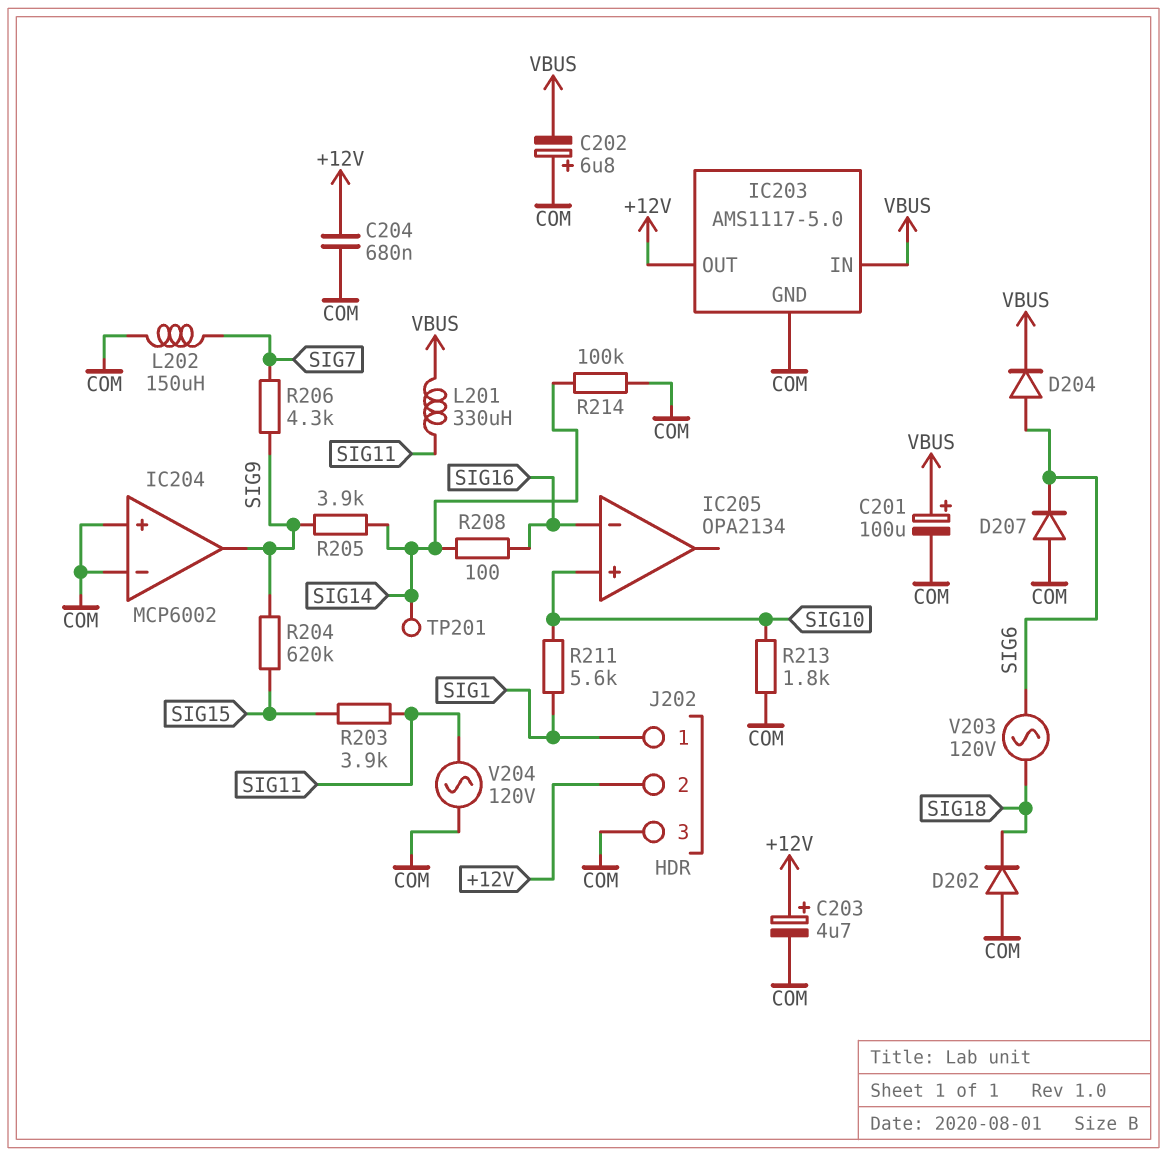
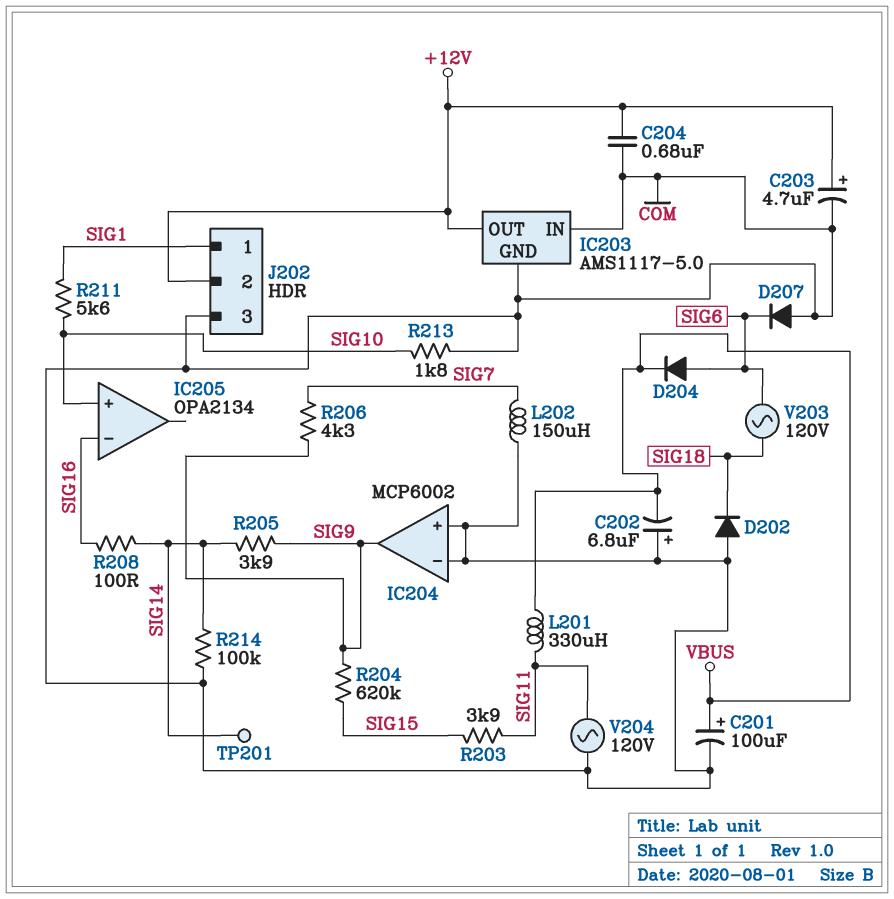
IC203 pin IN: VBUS -> COM

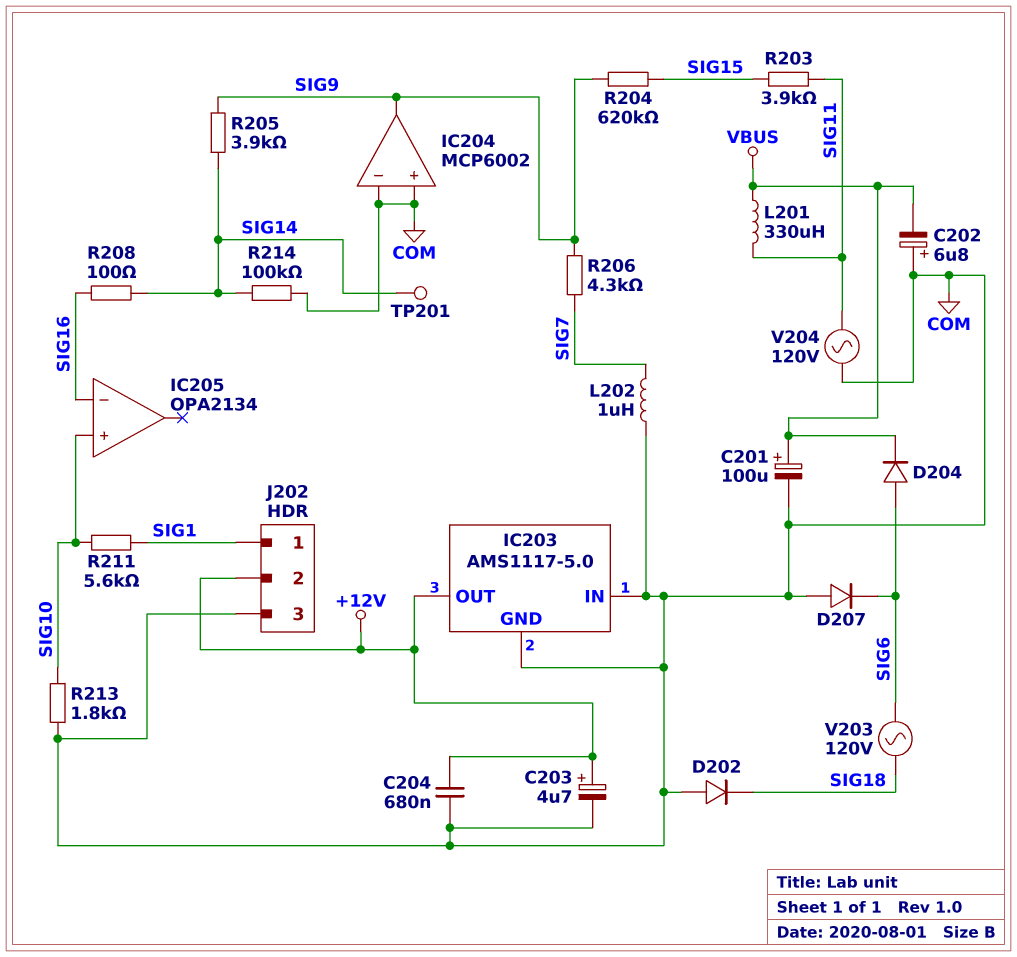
L202: 150uH (COM, SIG7) -> 1uH (COM, SIG7)

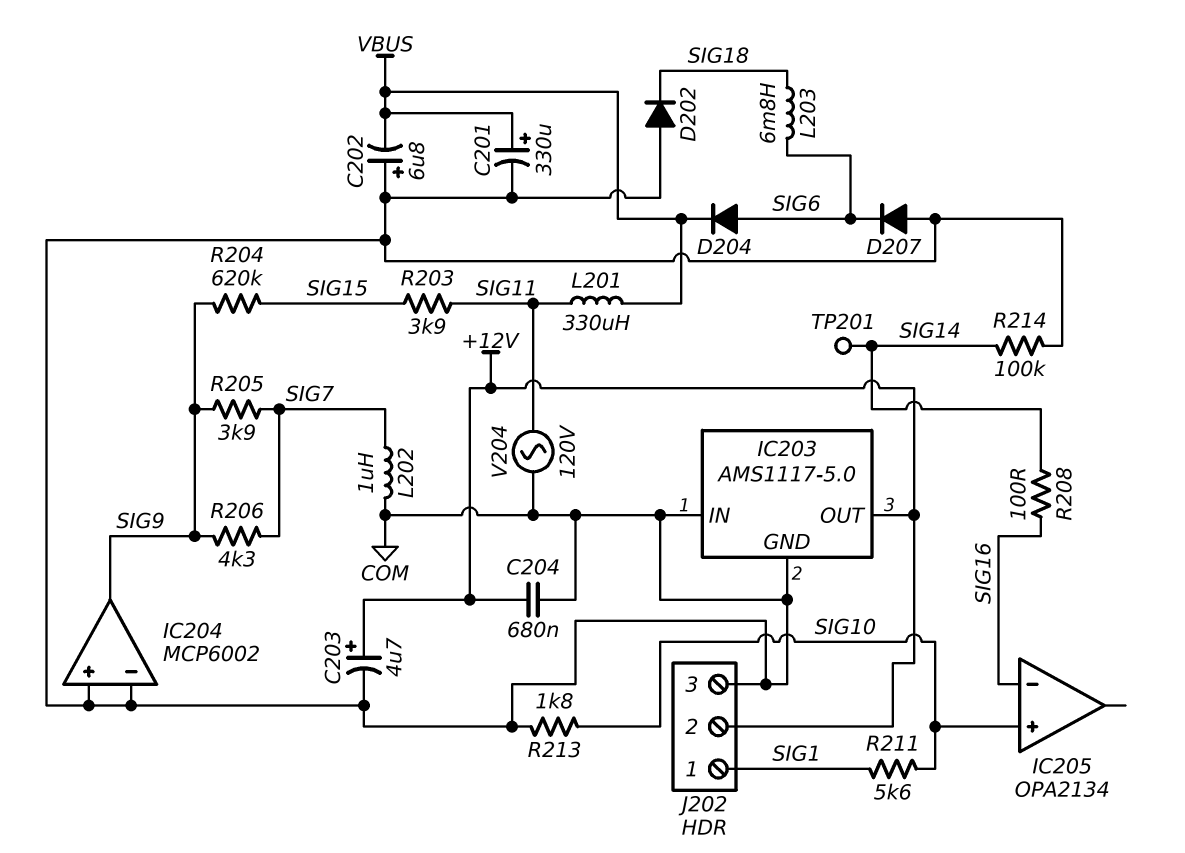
C201: 100uF (plus VBUS, minus COM) -> 330uF (plus VBUS, minus COM)
L203: none -> 6.8mH (SIG6, SIG18)
R205: 3.9k (SIG9, SIG14) -> 3.9k (SIG7, SIG9)
V203: AC 120V (SIG6, SIG18) -> none

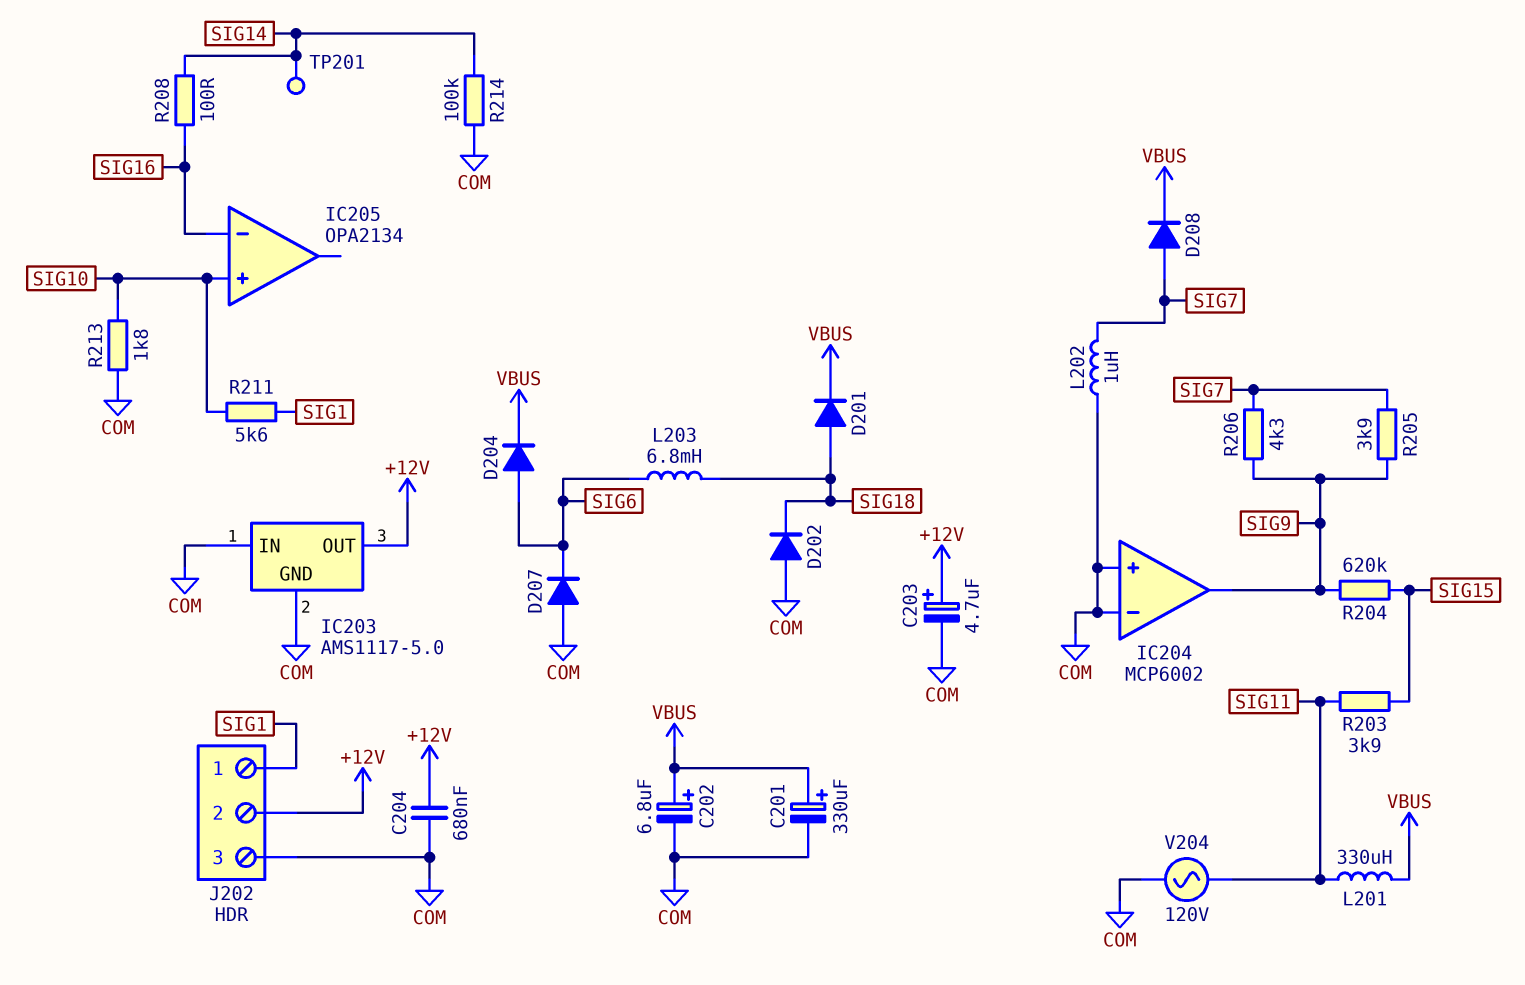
C202: 6.8uF (plus COM, minus VBUS) -> 6.8uF (plus VBUS, minus COM)
D201: none -> diode (A SIG18, K VBUS)
D208: none -> diode (A SIG7, K VBUS)

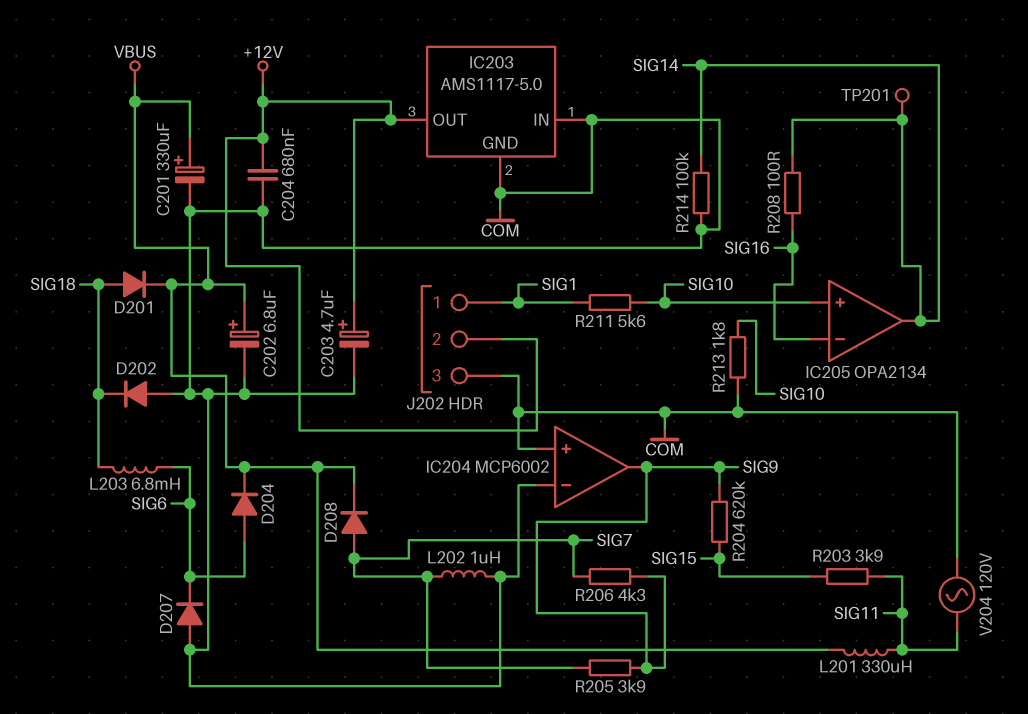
IC205 pin out: none -> SIG14

